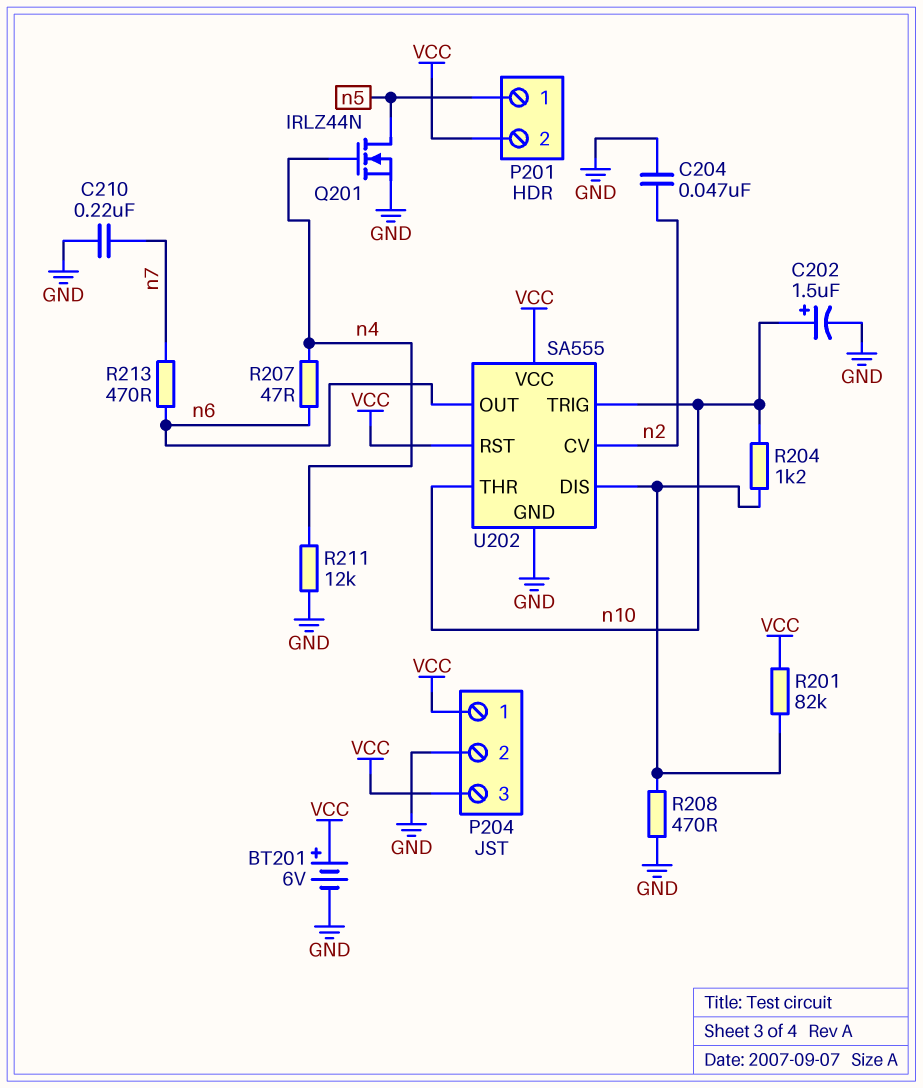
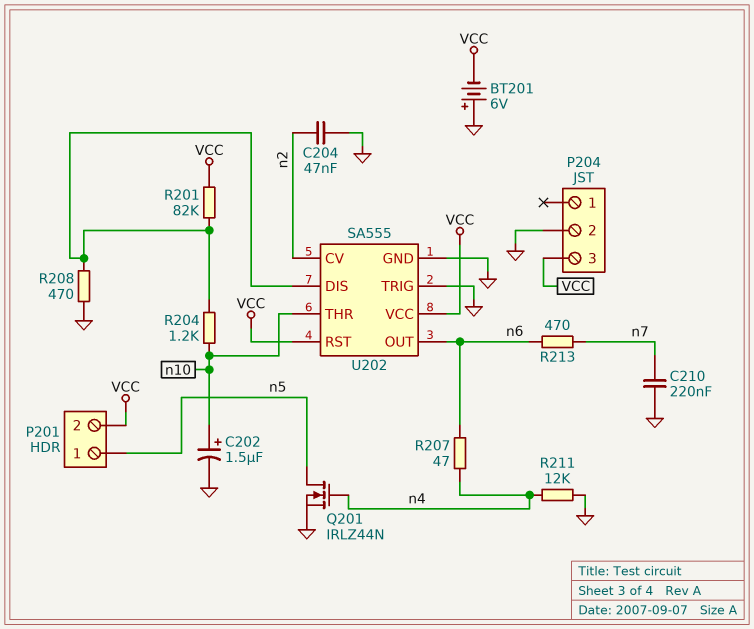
BT201: 6V (plus VCC, minus GND) -> 6V (plus GND, minus VCC)
P204 pin 1: VCC -> none
U202 pin TRIG: n10 -> GND

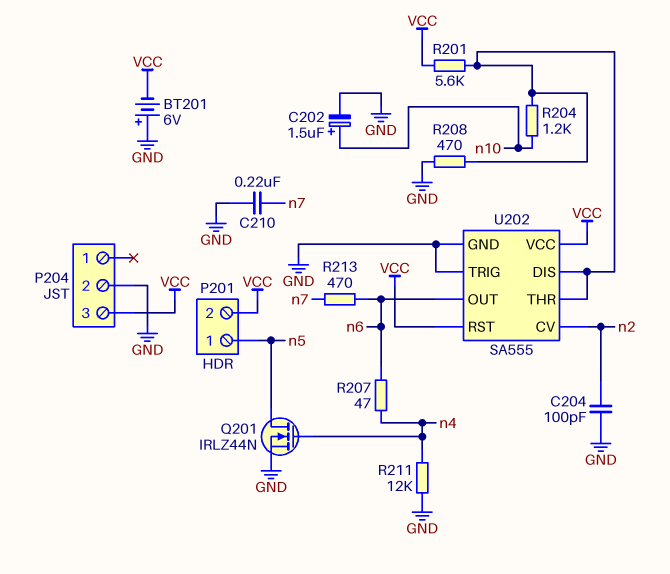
C204: 47nF (GND, n2) -> 100pF (GND, n2)
R201: 82k (U202/DIS, VCC) -> 5.6k (U202/DIS, VCC)
U202 pin THR: n10 -> U202/DIS

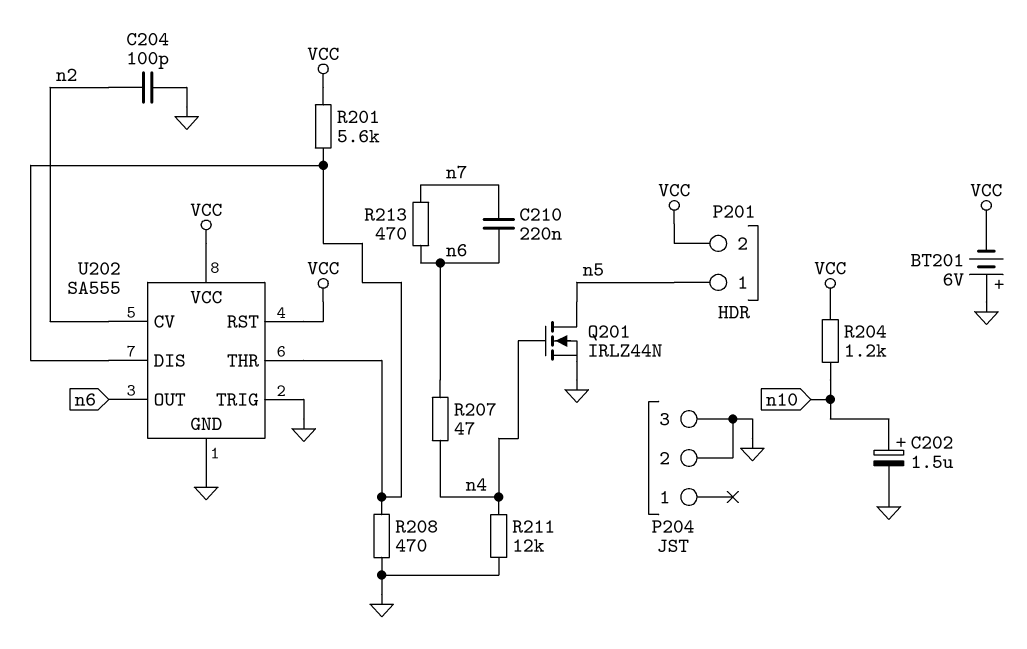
C210: 220nF (GND, n7) -> 220nF (n6, n7)
P204 pin 3: VCC -> GND
R204: 1.2k (U202/DIS, n10) -> 1.2k (VCC, n10)

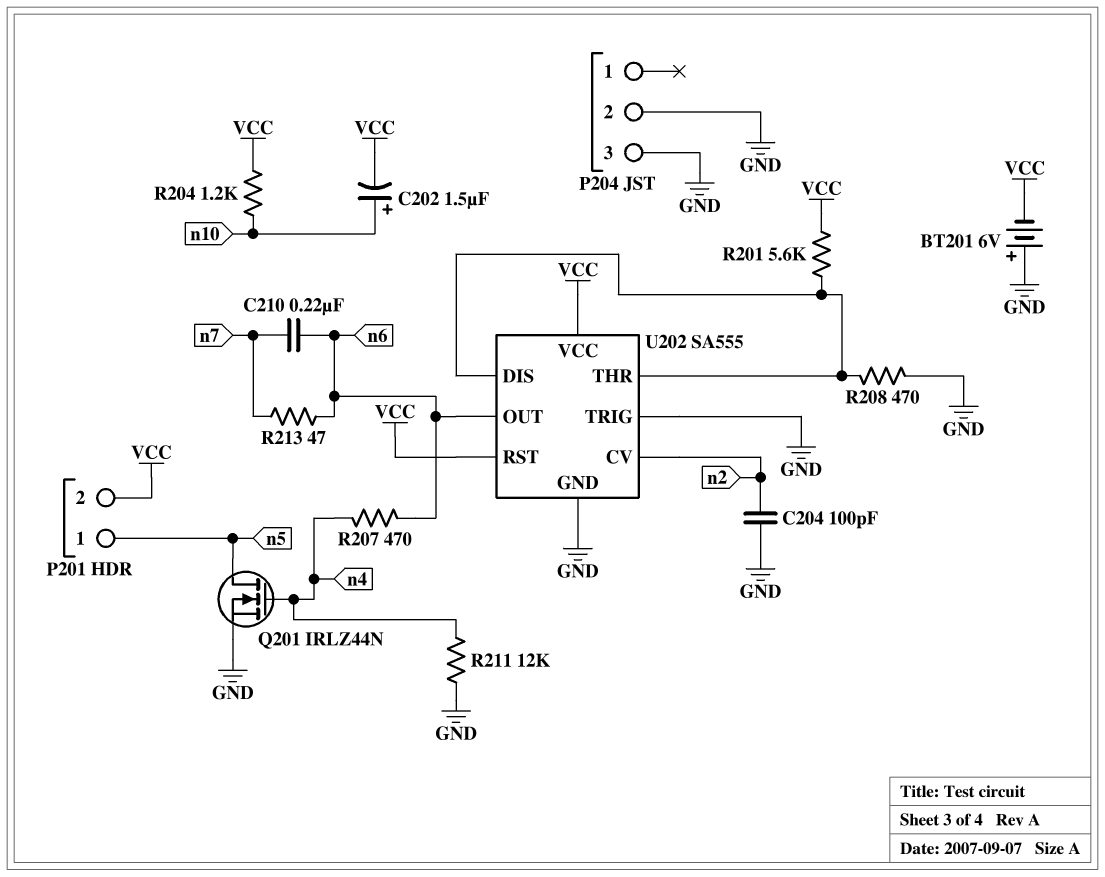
C202: 1.5uF (plus n10, minus GND) -> 1.5uF (plus n10, minus VCC)
R207: 47 (n4, n6) -> 470 (n4, n6)
R213: 470 (n6, n7) -> 47 (n6, n7)

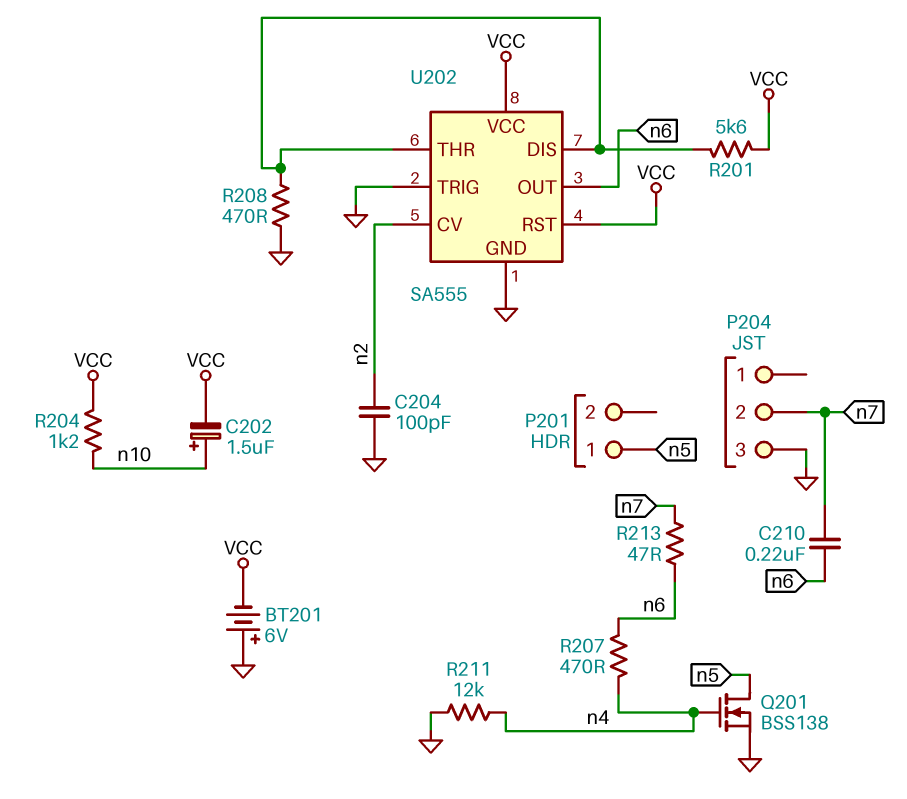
P201 pin 2: VCC -> none
P204 pin 2: GND -> n7
Q201: NMOS IRLZ44N (G n4, D n5, S GND) -> NMOS BSS138 (G n4, D n5, S GND)

